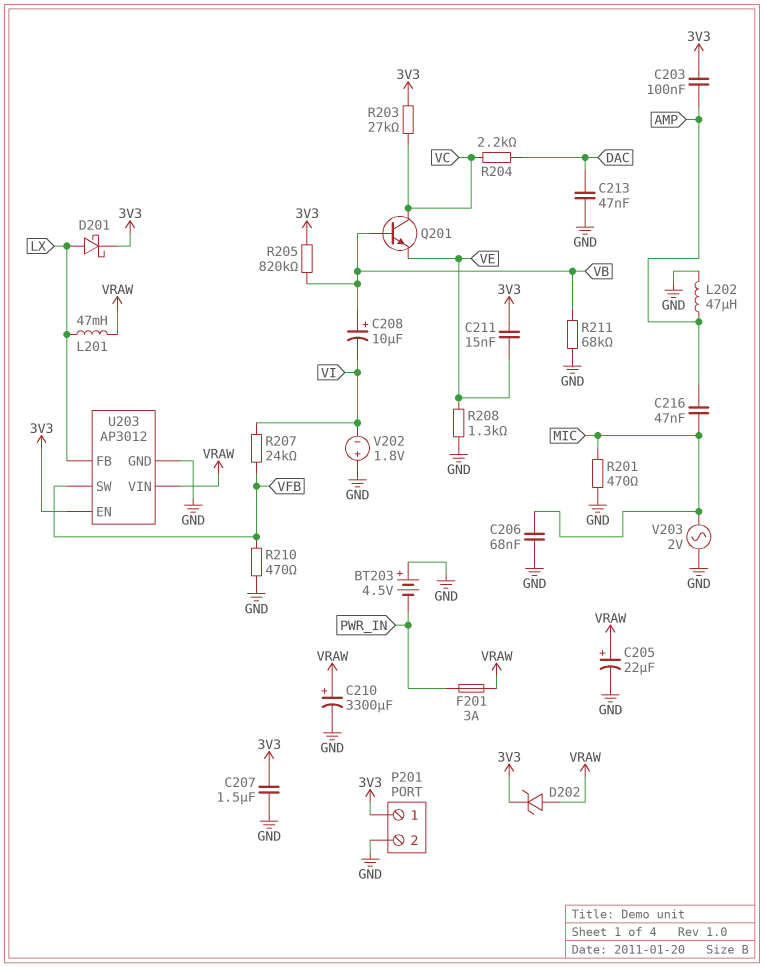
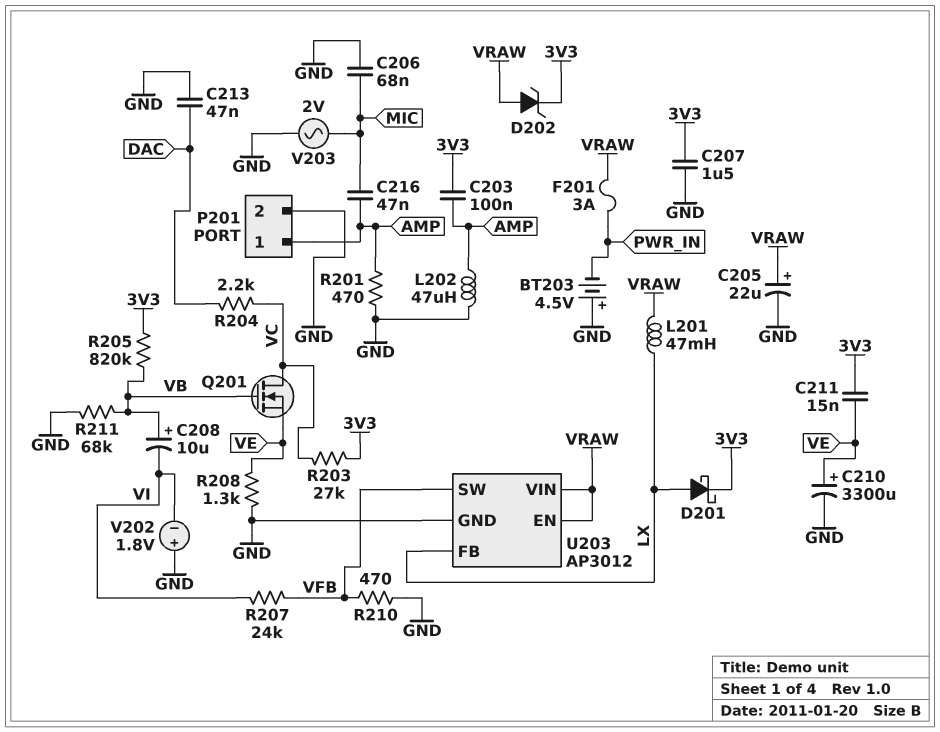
C210: 3300uF (plus VRAW, minus GND) -> 3300uF (plus VE, minus GND)
P201 pin 1: 3V3 -> AMP
Q201: NPN (B VB, C VC, E VE) -> NMOS (G VB, D VC, S VE)
R201: 470 (GND, MIC) -> 470 (AMP, GND)
U203 pin EN: 3V3 -> VRAW

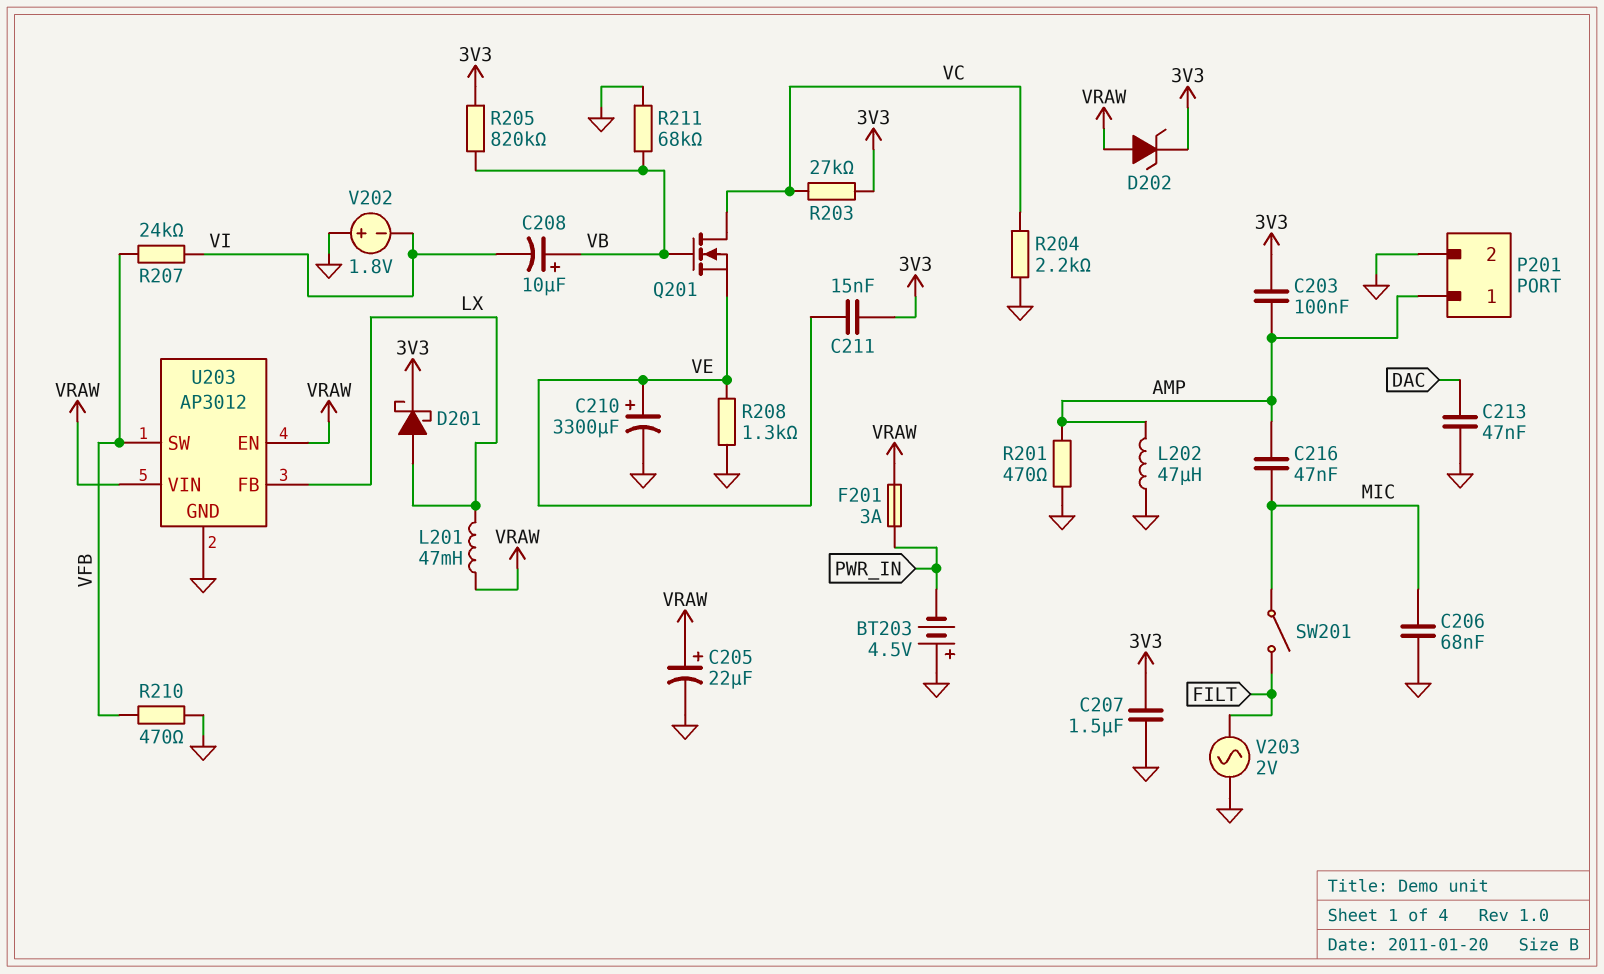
R204: 2.2k (DAC, VC) -> 2.2k (GND, VC)
SW201: none -> switch (FILT, MIC)
V203: AC 2V (GND, MIC) -> AC 2V (FILT, GND)

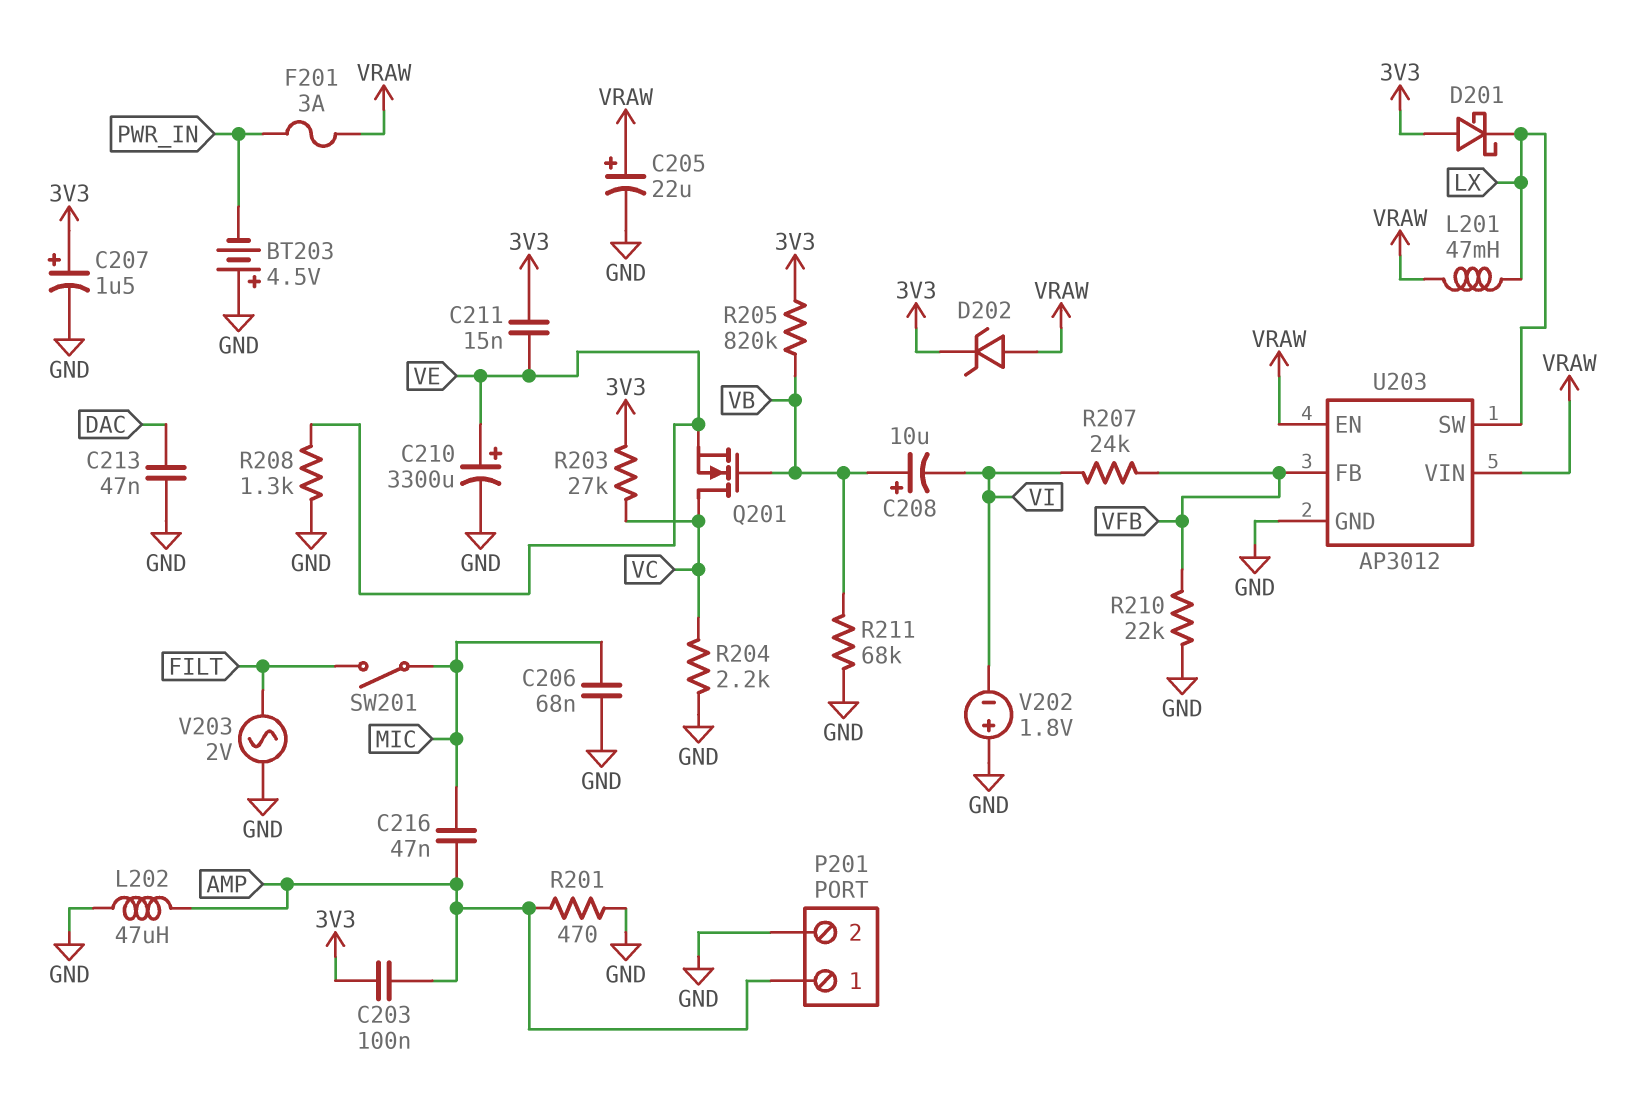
C207: 1.5uF (3V3, GND) -> 1.5uF (plus 3V3, minus GND)
D201: schottky (A LX, K 3V3) -> schottky (A 3V3, K LX)
R210: 470 (GND, VFB) -> 22k (GND, VFB)
U203 pin FB: LX -> VFB
U203 pin SW: VFB -> LX

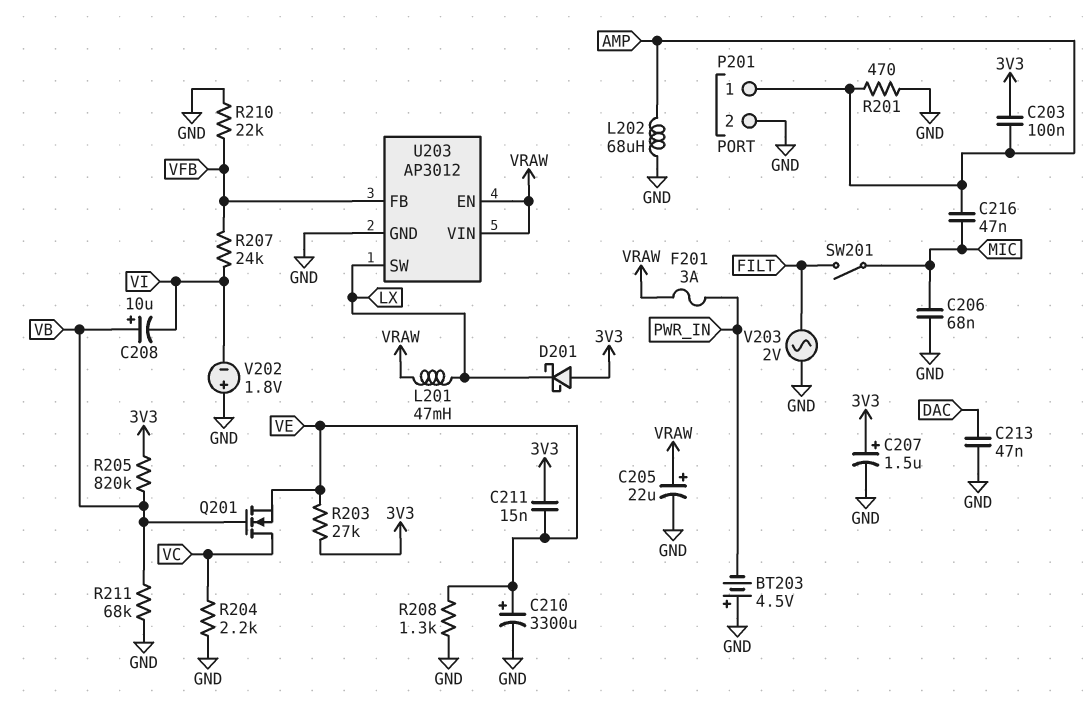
D202: zener (A VRAW, K 3V3) -> none
L202: 47uH (AMP, GND) -> 68uH (AMP, GND)
R203: 27k (3V3, VC) -> 27k (3V3, VE)

